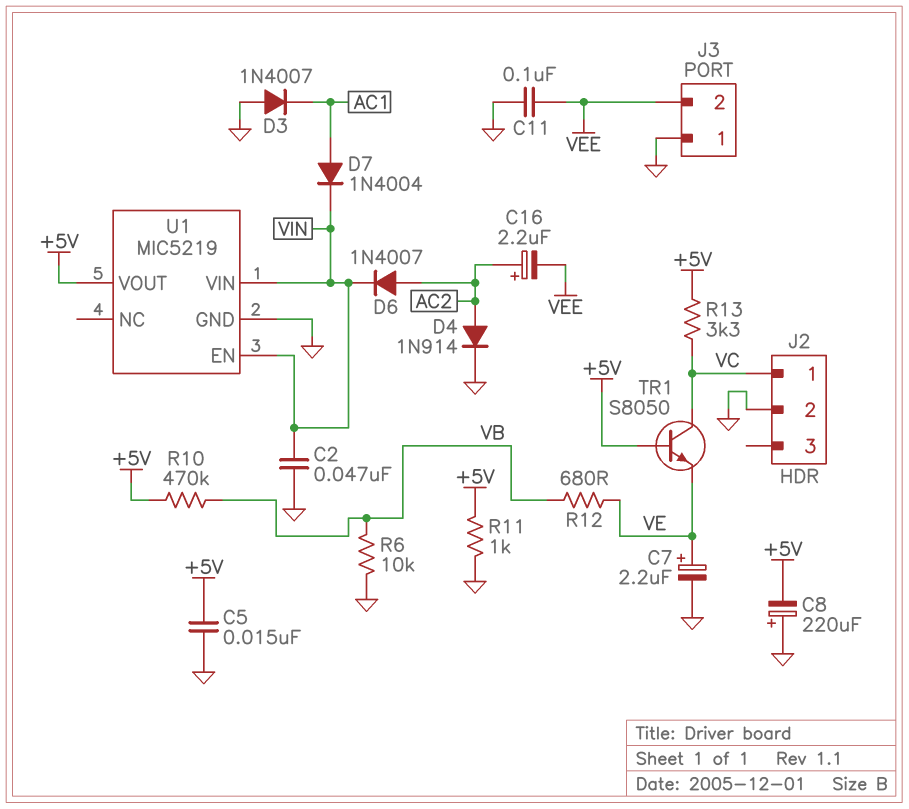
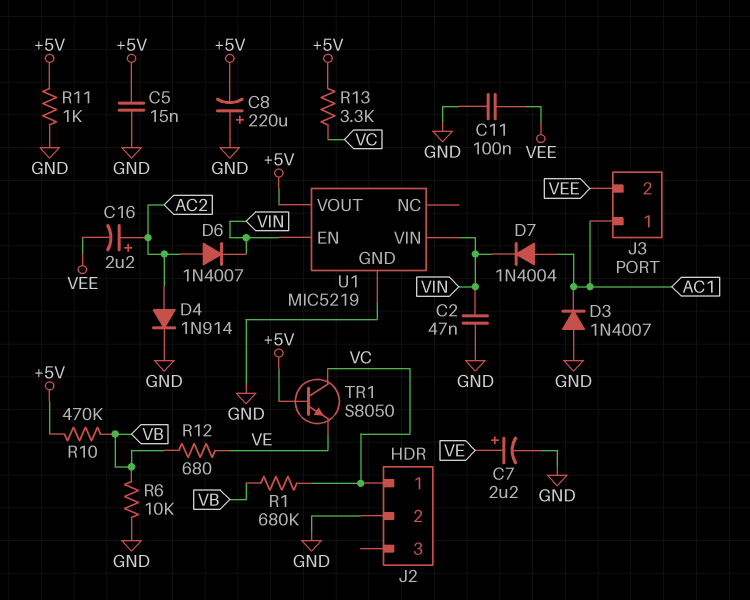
J3 pin 1: GND -> AC1
R1: none -> 680k (VB, VC)

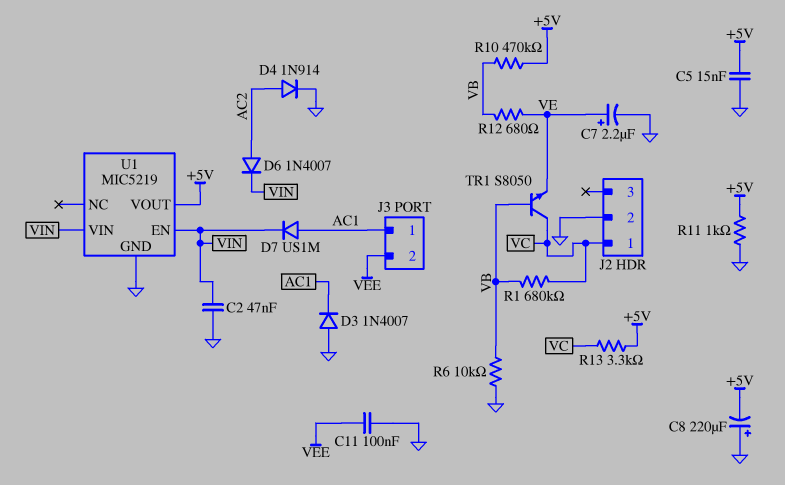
C16: 2.2uF (plus AC2, minus VEE) -> none
D7: diode 1N4004 (A AC1, K VIN) -> diode US1M (A AC1, K VIN)
TR1: NPN S8050 (B +5V, C VC, E VE) -> NPN S8050 (B VB, C VC, E VE)

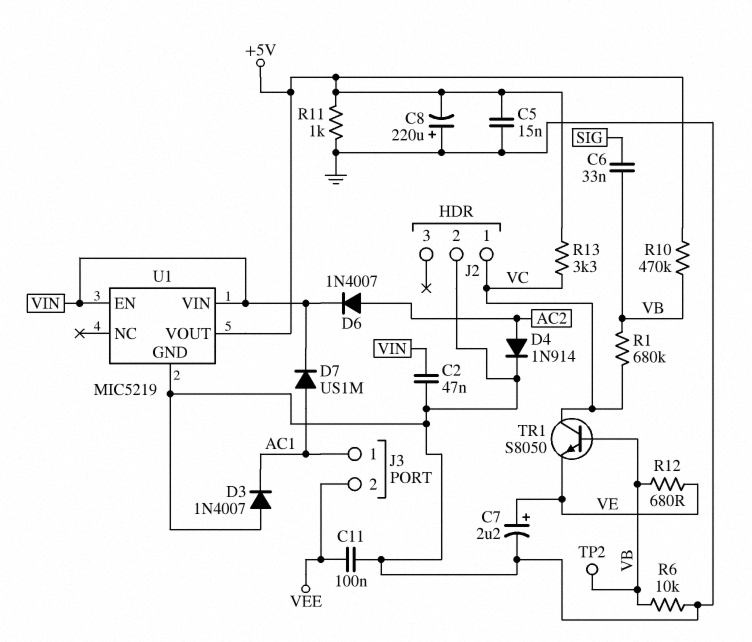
C6: none -> 33nF (SIG, VB)
TP2: none -> test point (VB)

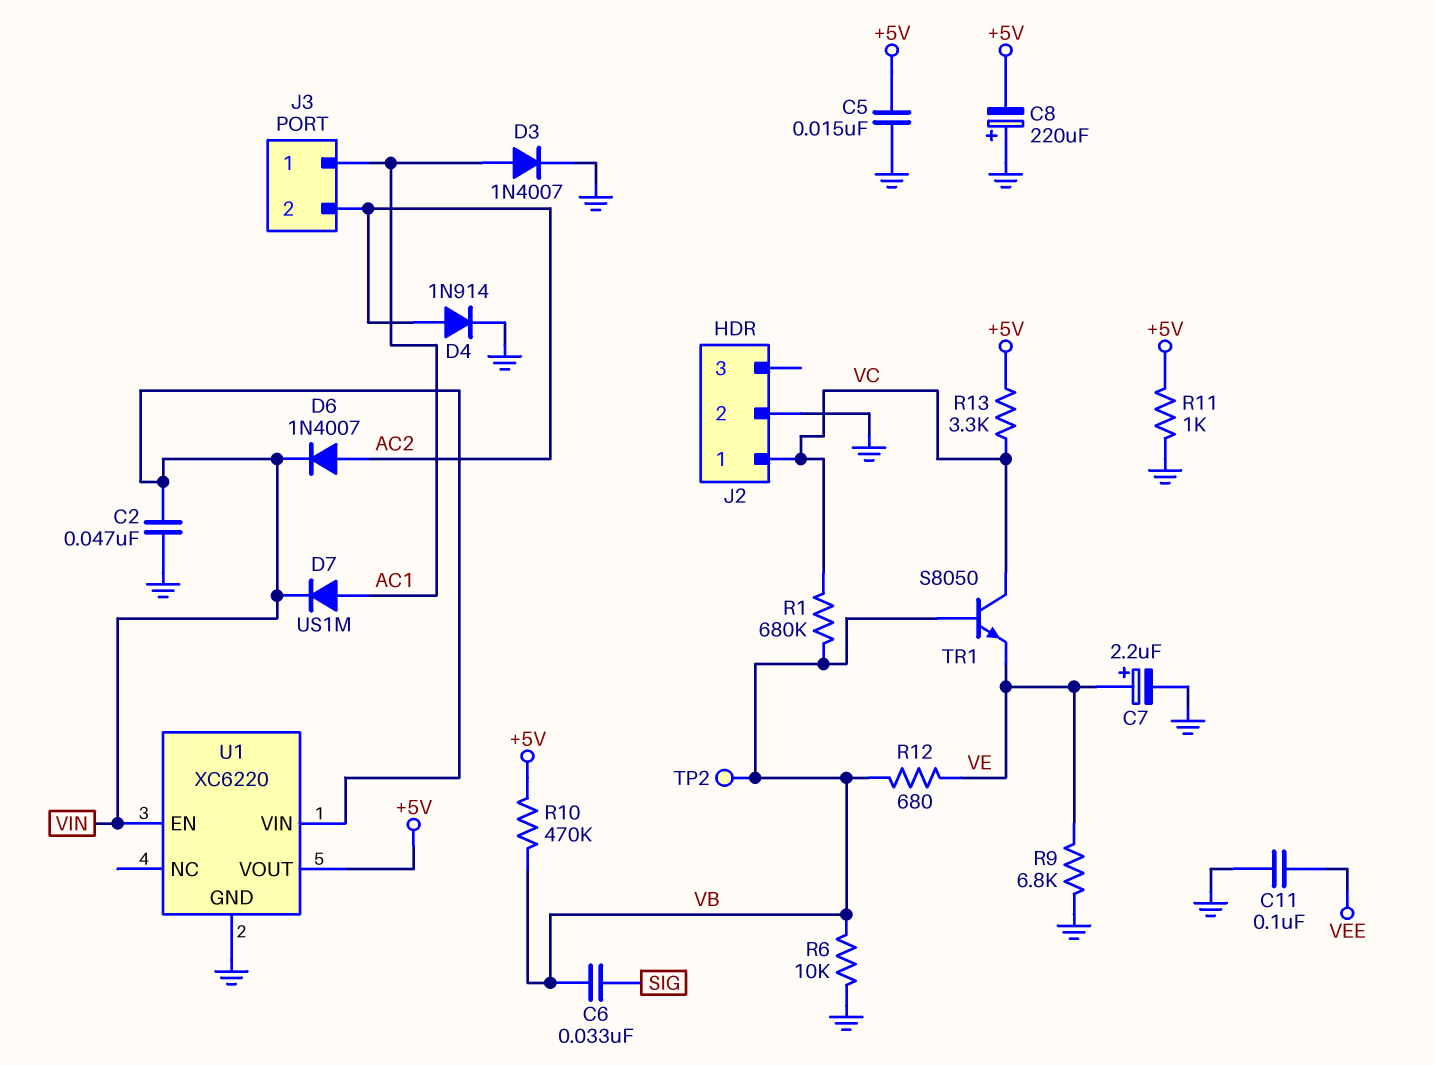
D3: diode 1N4007 (A GND, K AC1) -> diode 1N4007 (A AC1, K GND)
J3 pin 2: VEE -> AC2
R9: none -> 6.8k (GND, VE)
U1: MIC5219 -> XC6220

